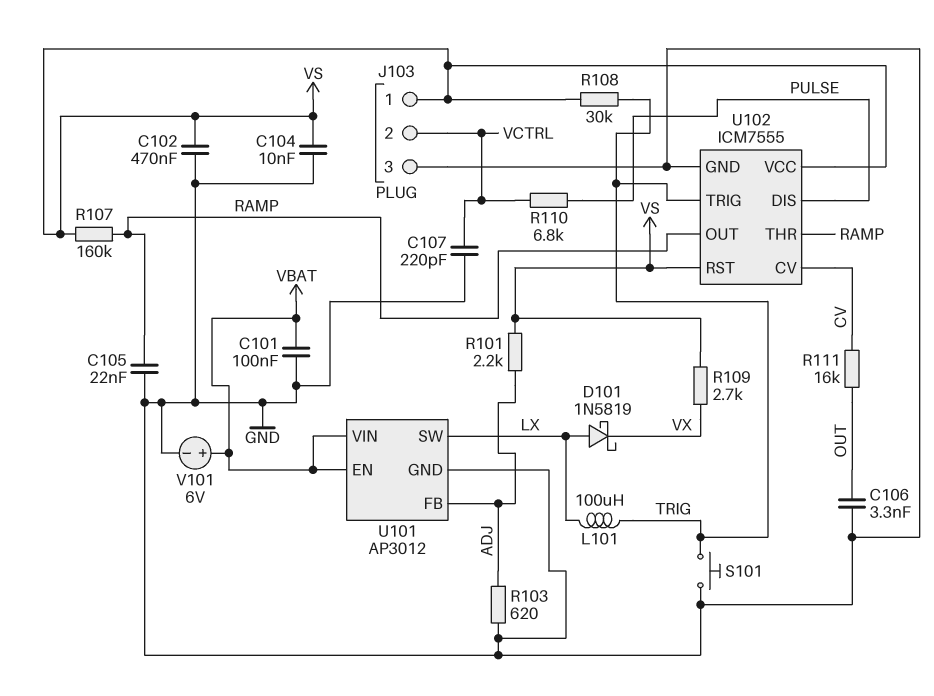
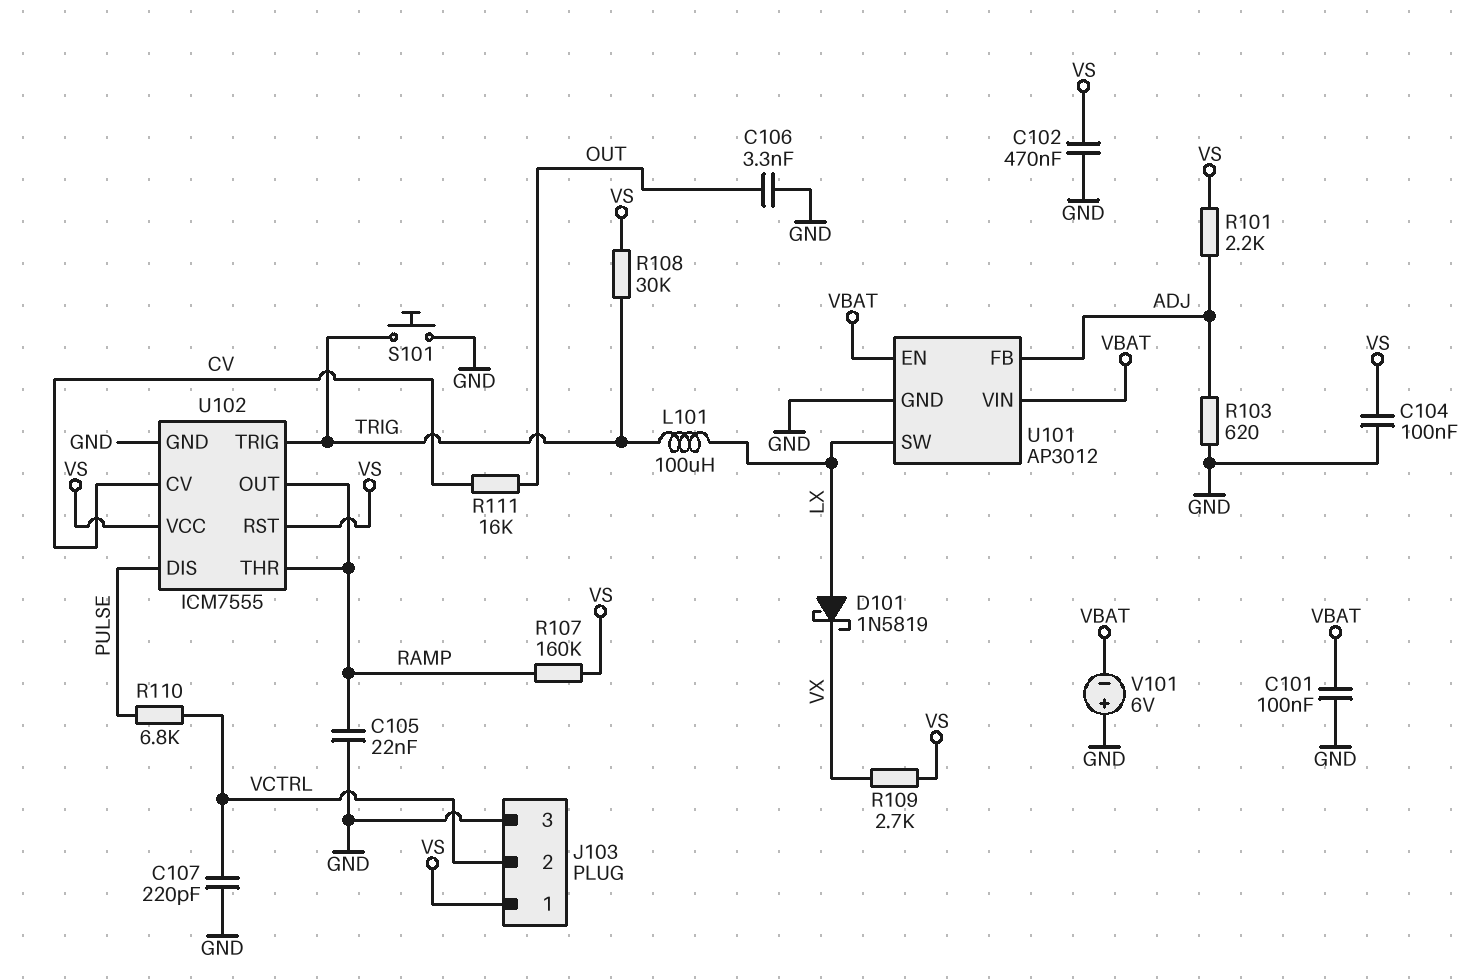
C104: 10nF (GND, VS) -> 100nF (GND, VS)
V101: 6V (plus VBAT, minus GND) -> 6V (plus GND, minus VBAT)

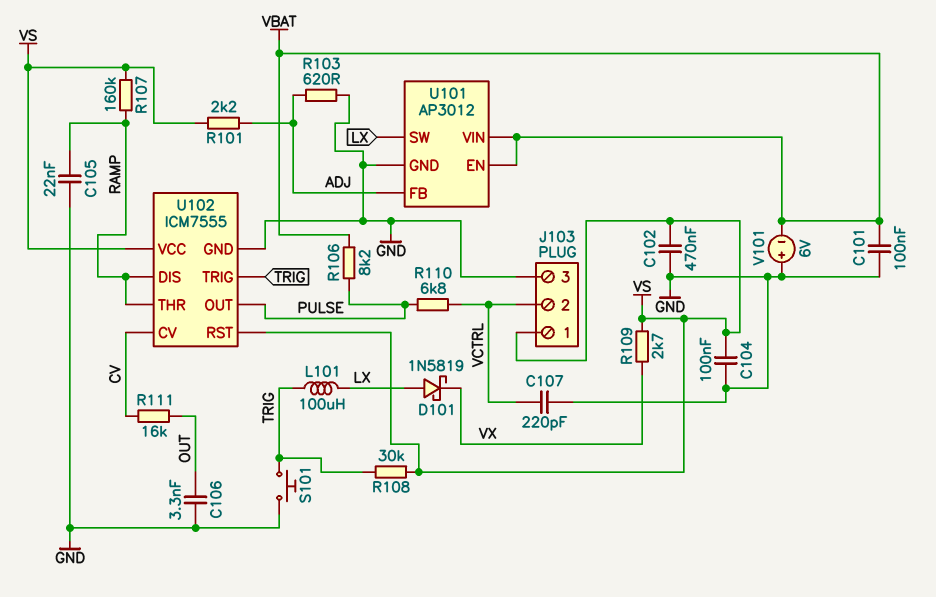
R106: none -> 8.2k (PULSE, VBAT)
U102 pin DIS: PULSE -> RAMP
U102 pin OUT: RAMP -> PULSE

